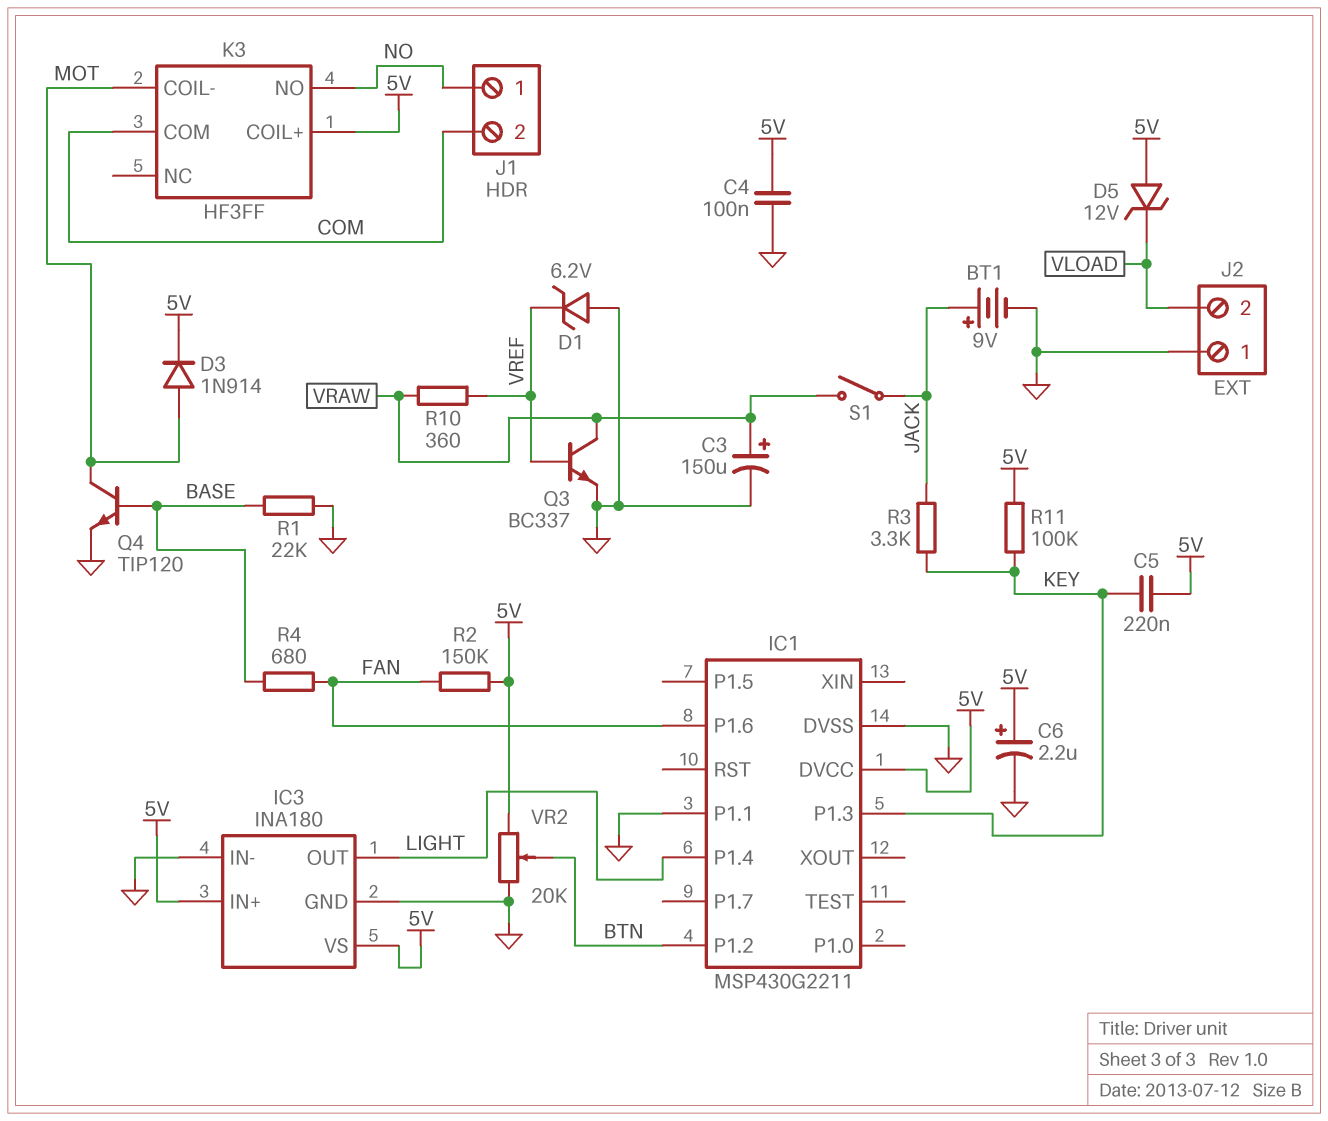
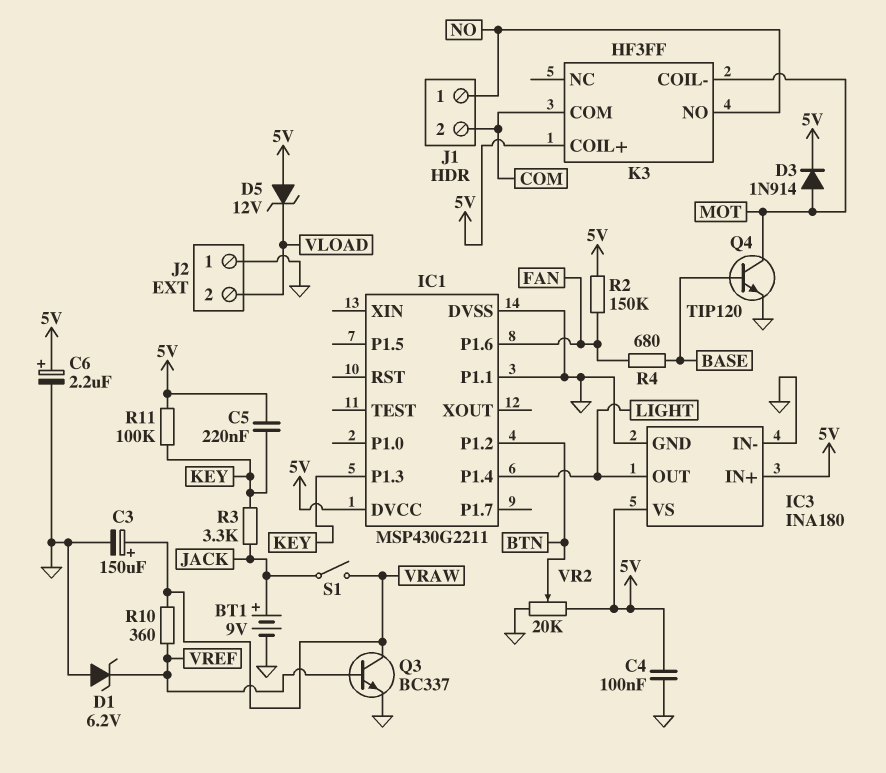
R1: 22k (BASE, GND) -> none

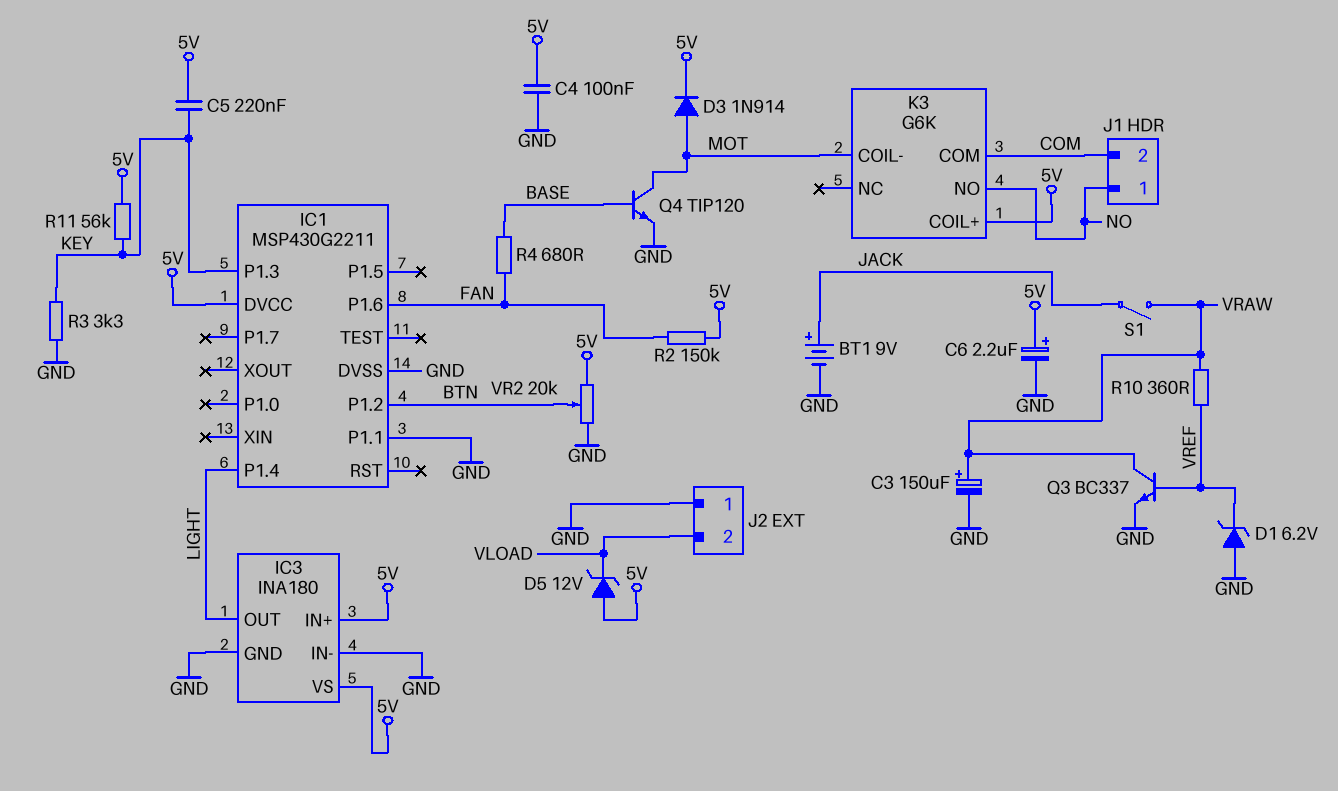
K3: HF3FF -> G6K
R3: 3.3k (JACK, KEY) -> 3.3k (GND, KEY)
R11: 100k (5V, KEY) -> 56k (5V, KEY)

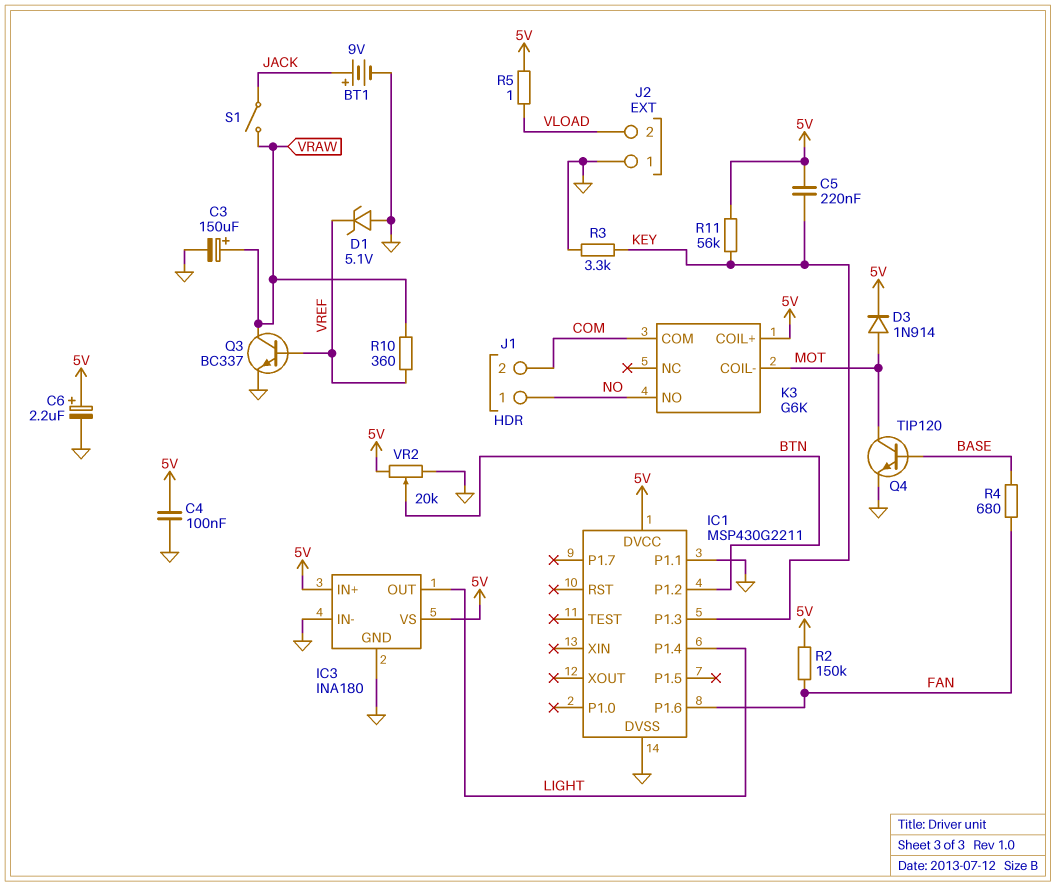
D1: zener 6.2V (A GND, K VREF) -> zener 5.1V (A GND, K VREF)
D5: zener 12V (A 5V, K VLOAD) -> none
R5: none -> 1 (5V, VLOAD)

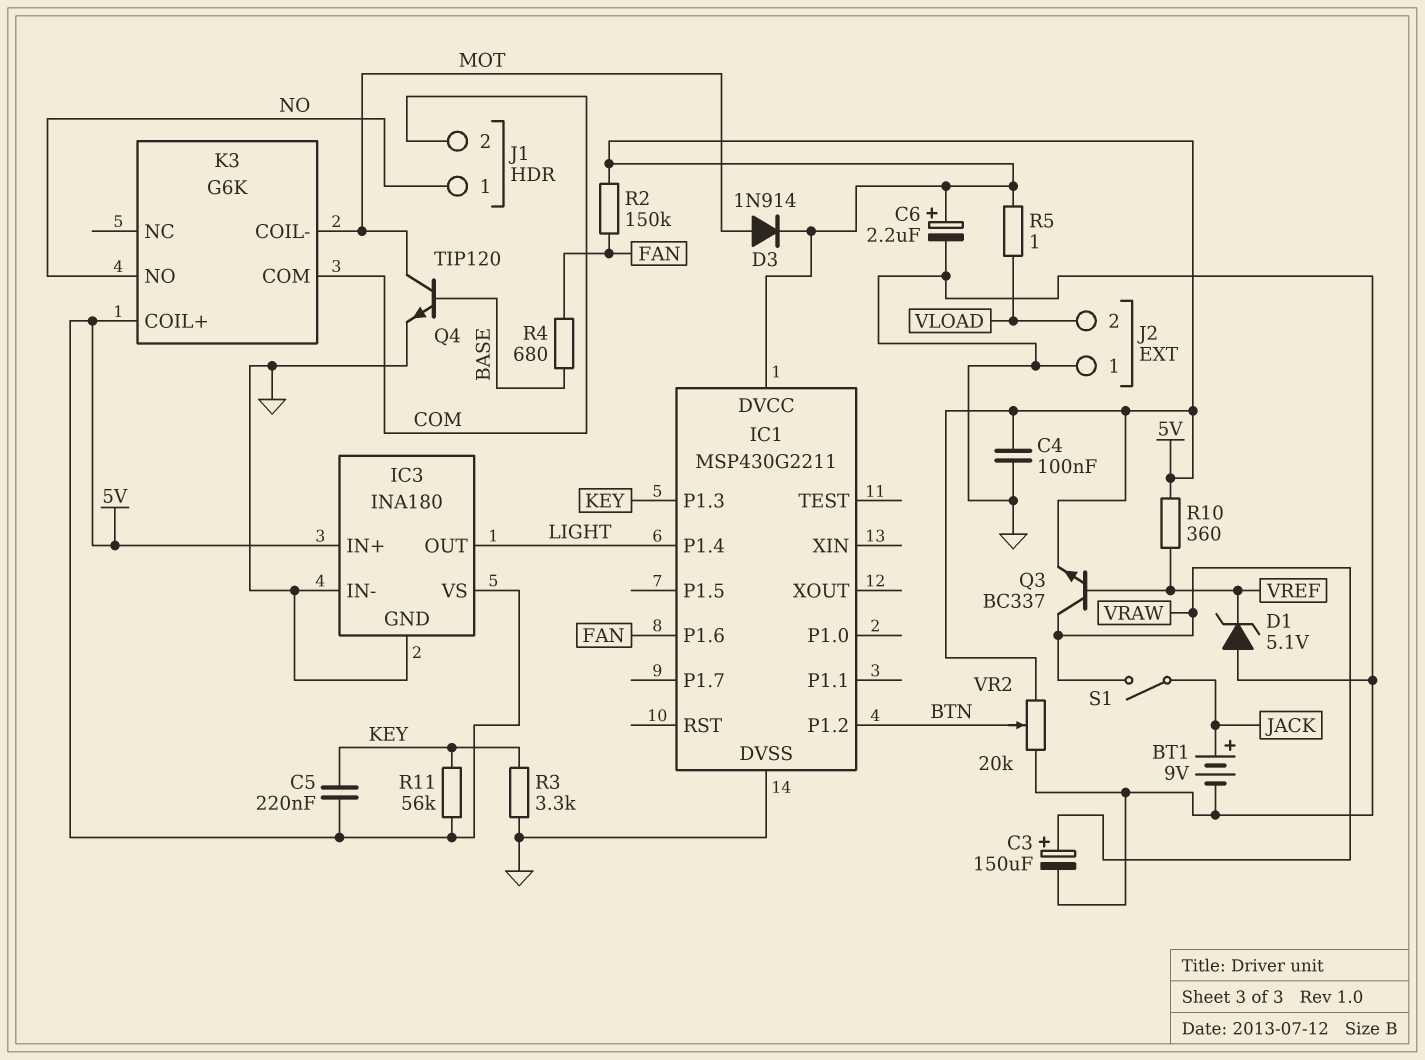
IC1 pin P1.1: GND -> none
Q3: NPN BC337 (B VREF, C VRAW, E GND) -> NPN BC337 (B VREF, C VRAW, E 5V)
R10: 360 (VRAW, VREF) -> 360 (5V, VREF)

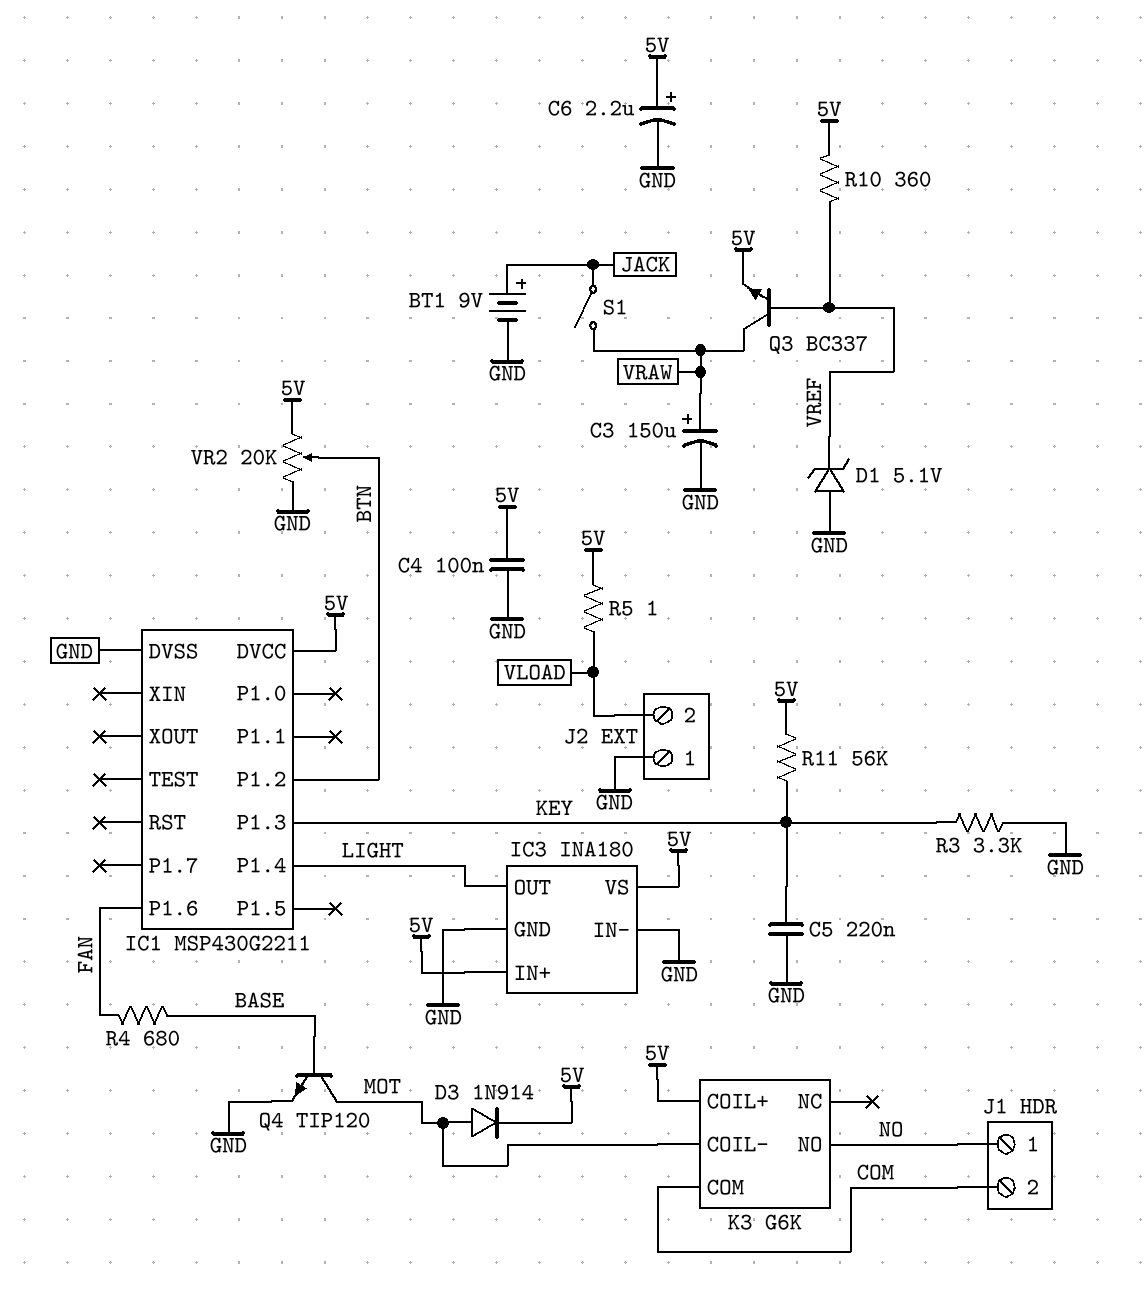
C5: 220nF (5V, KEY) -> 220nF (GND, KEY)
R2: 150k (5V, FAN) -> none

